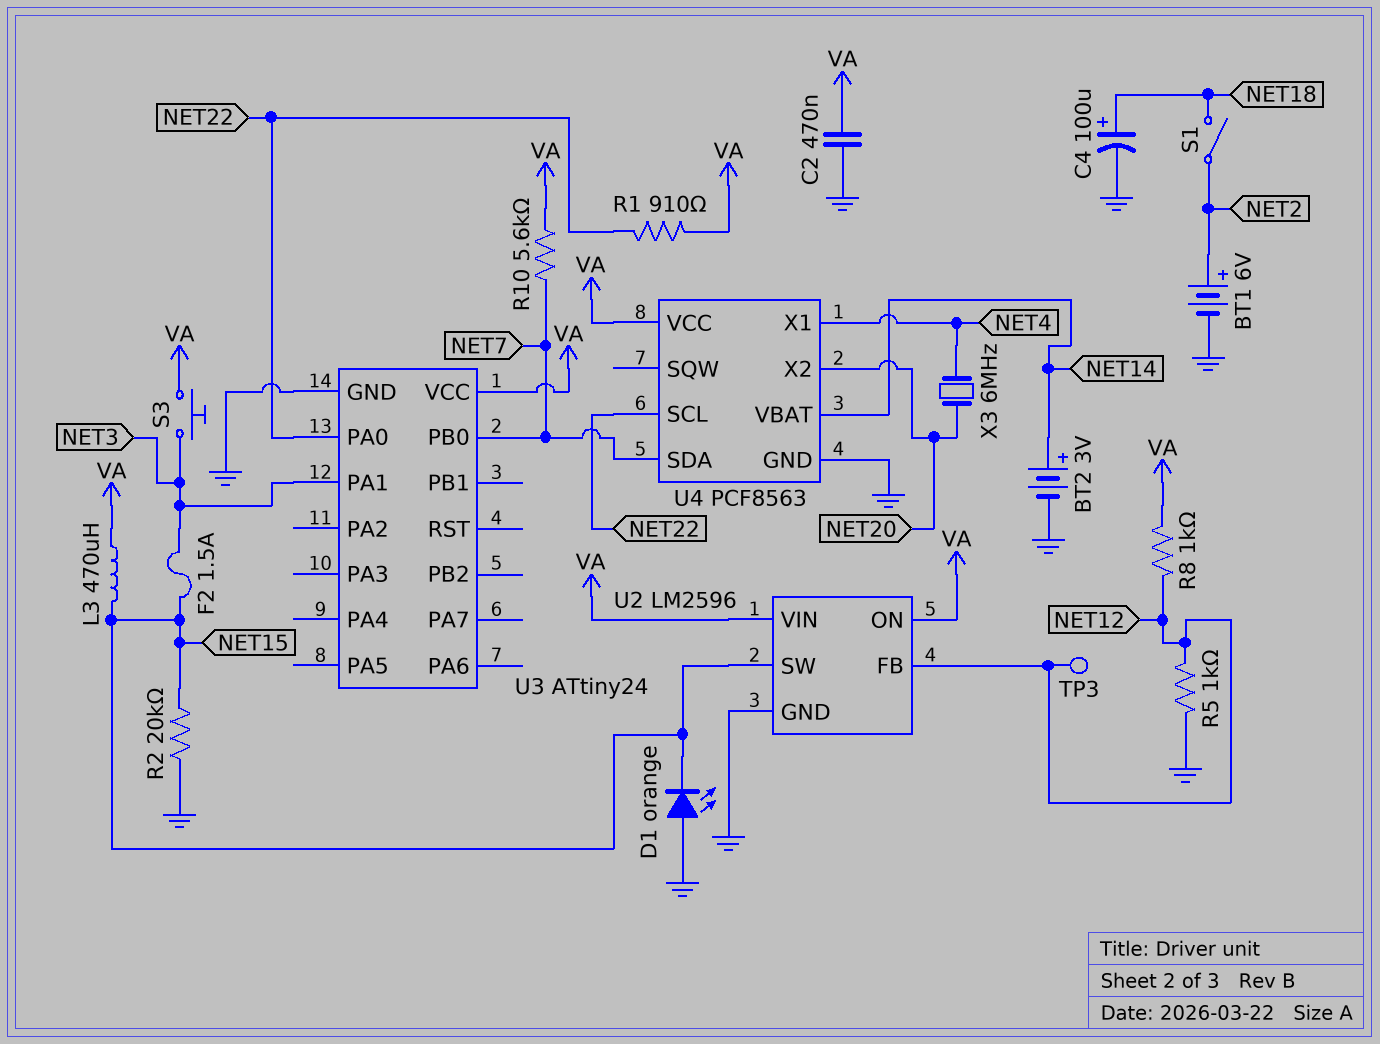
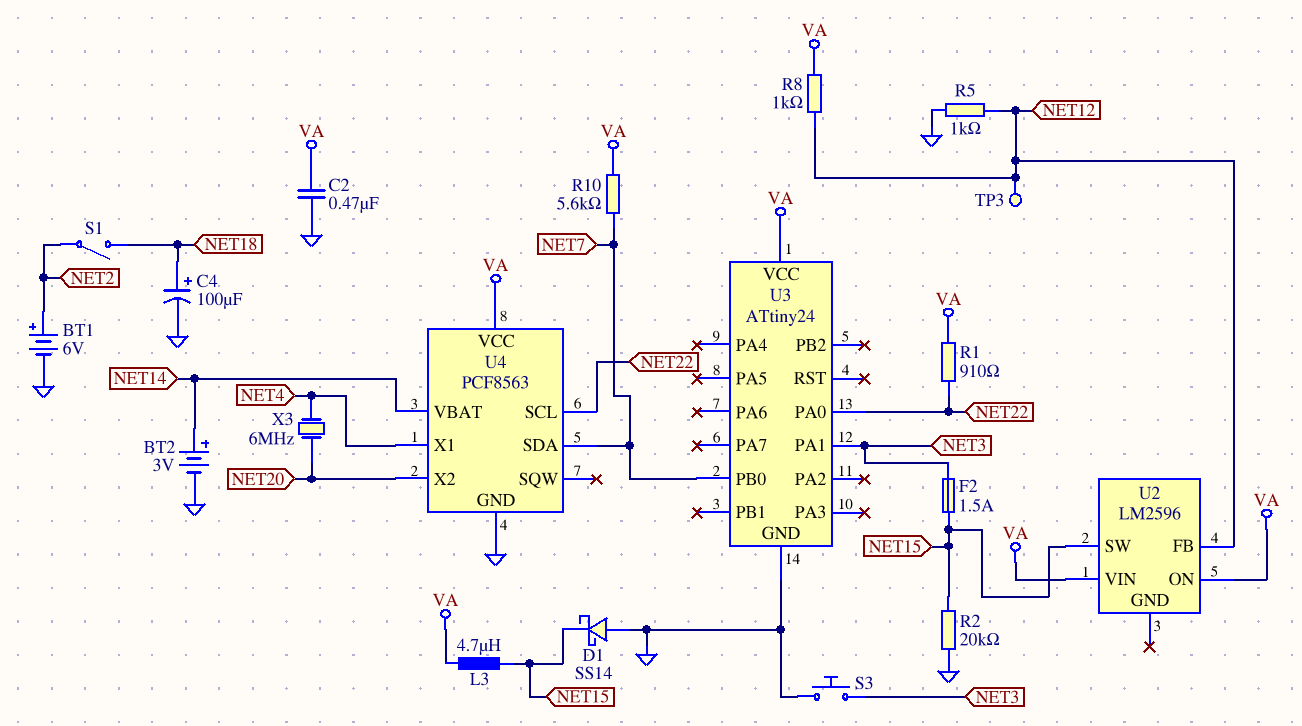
D1: LED orange (A GND, K NET15) -> schottky SS14 (A GND, K NET15)
L3: 470uH (NET15, VA) -> 4.7uH (NET15, VA)
S3: button (NET3, VA) -> button (GND, NET3)
U2 pin GND: GND -> none

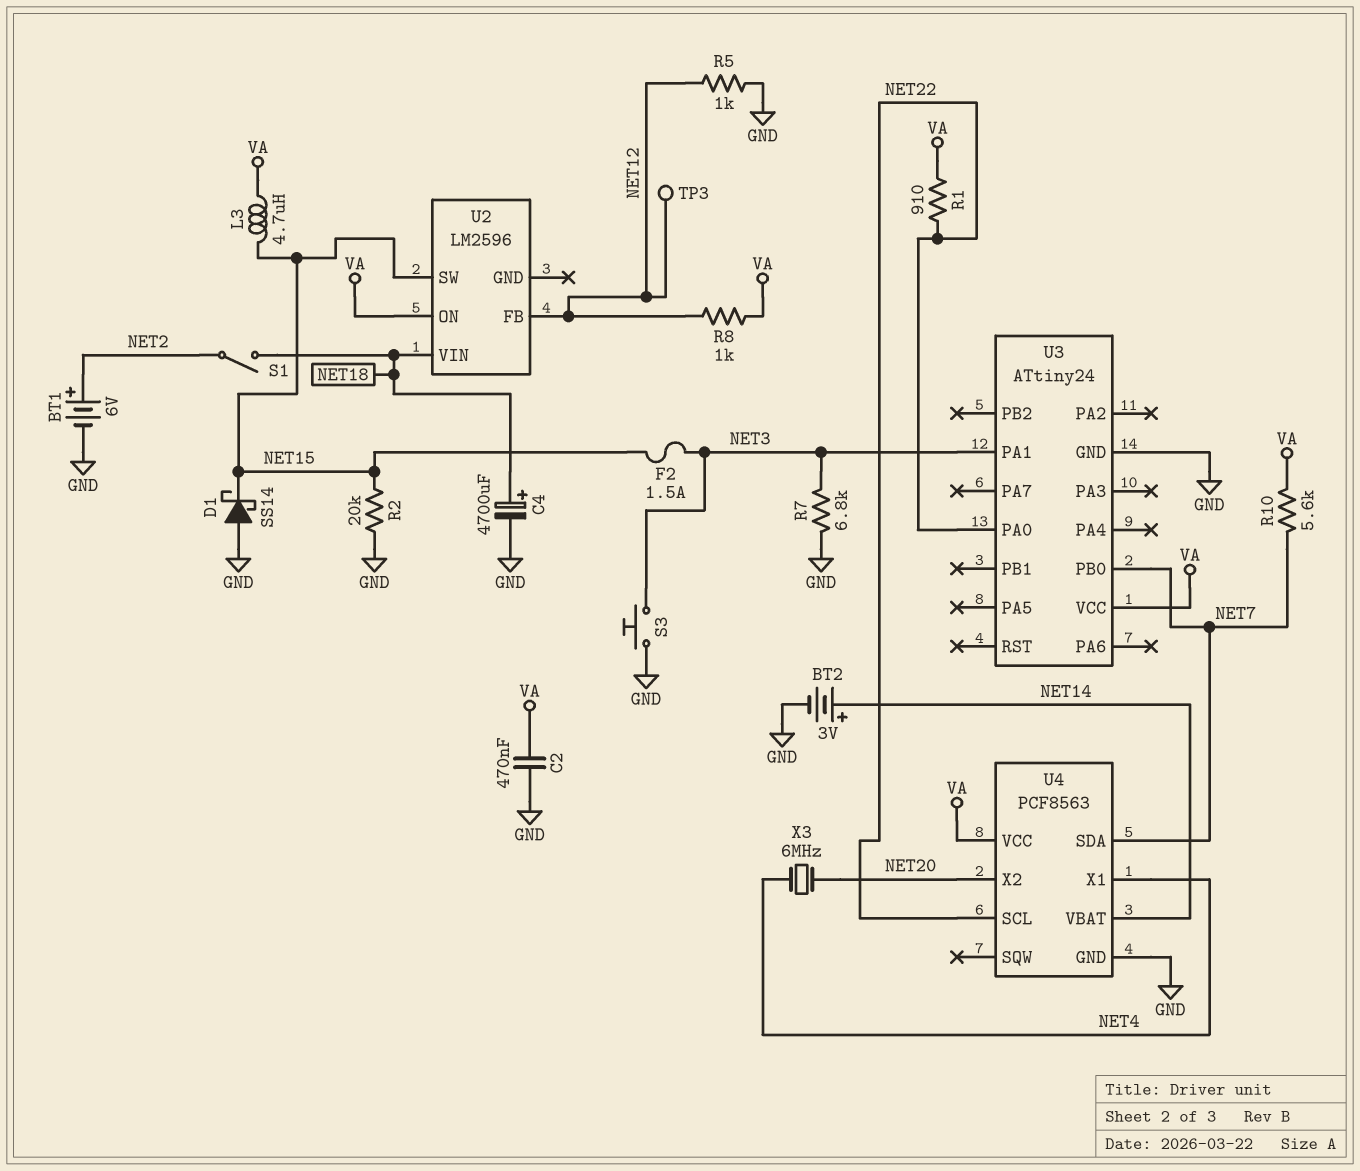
C4: 100uF (plus NET18, minus GND) -> 4700uF (plus NET18, minus GND)
R7: none -> 6.8k (GND, NET3)
U2 pin VIN: VA -> NET18

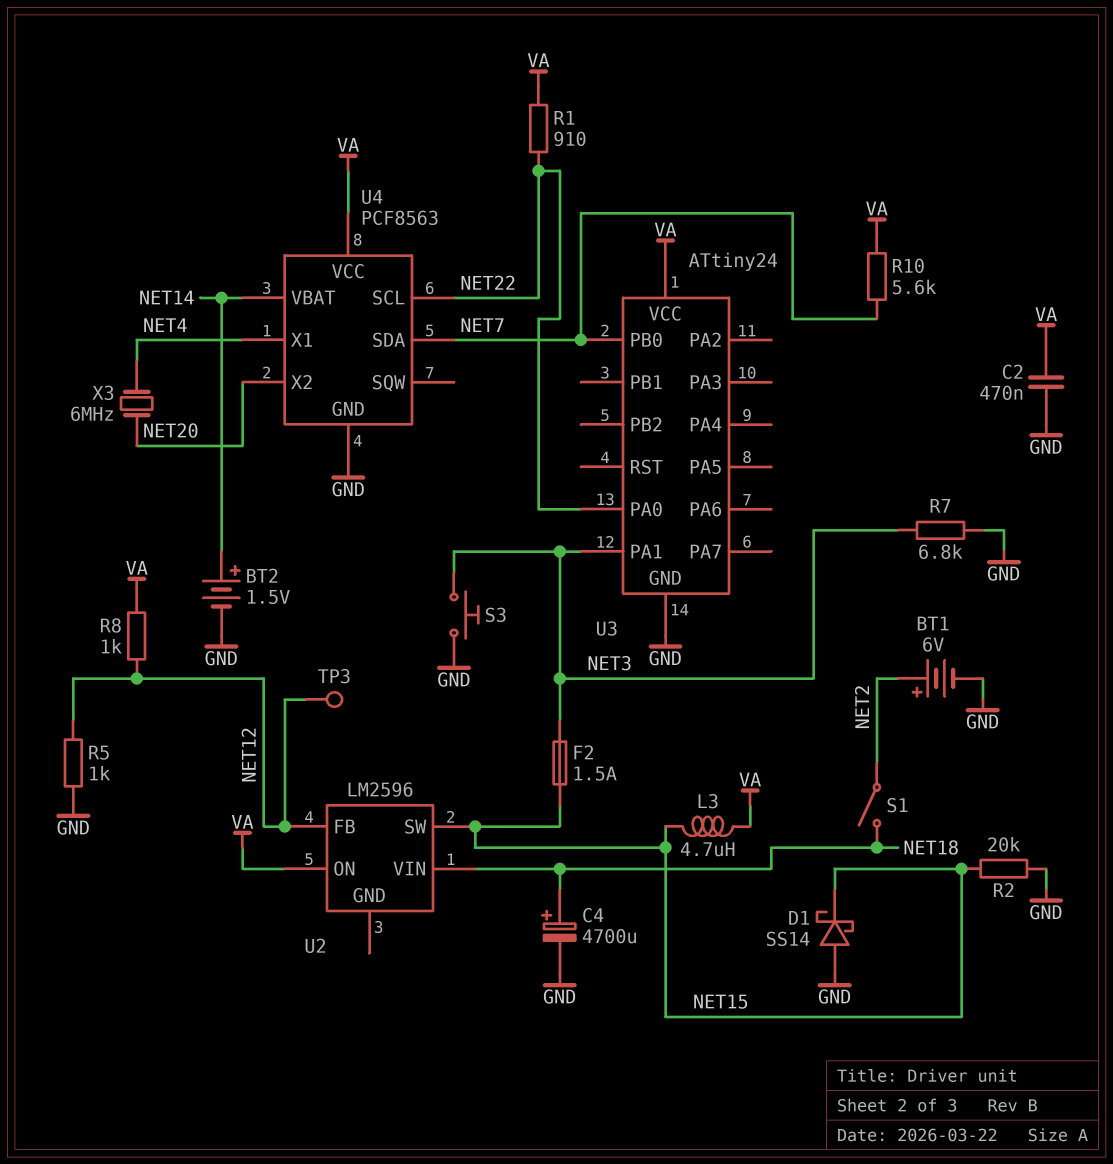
BT2: 3V (plus NET14, minus GND) -> 1.5V (plus NET14, minus GND)

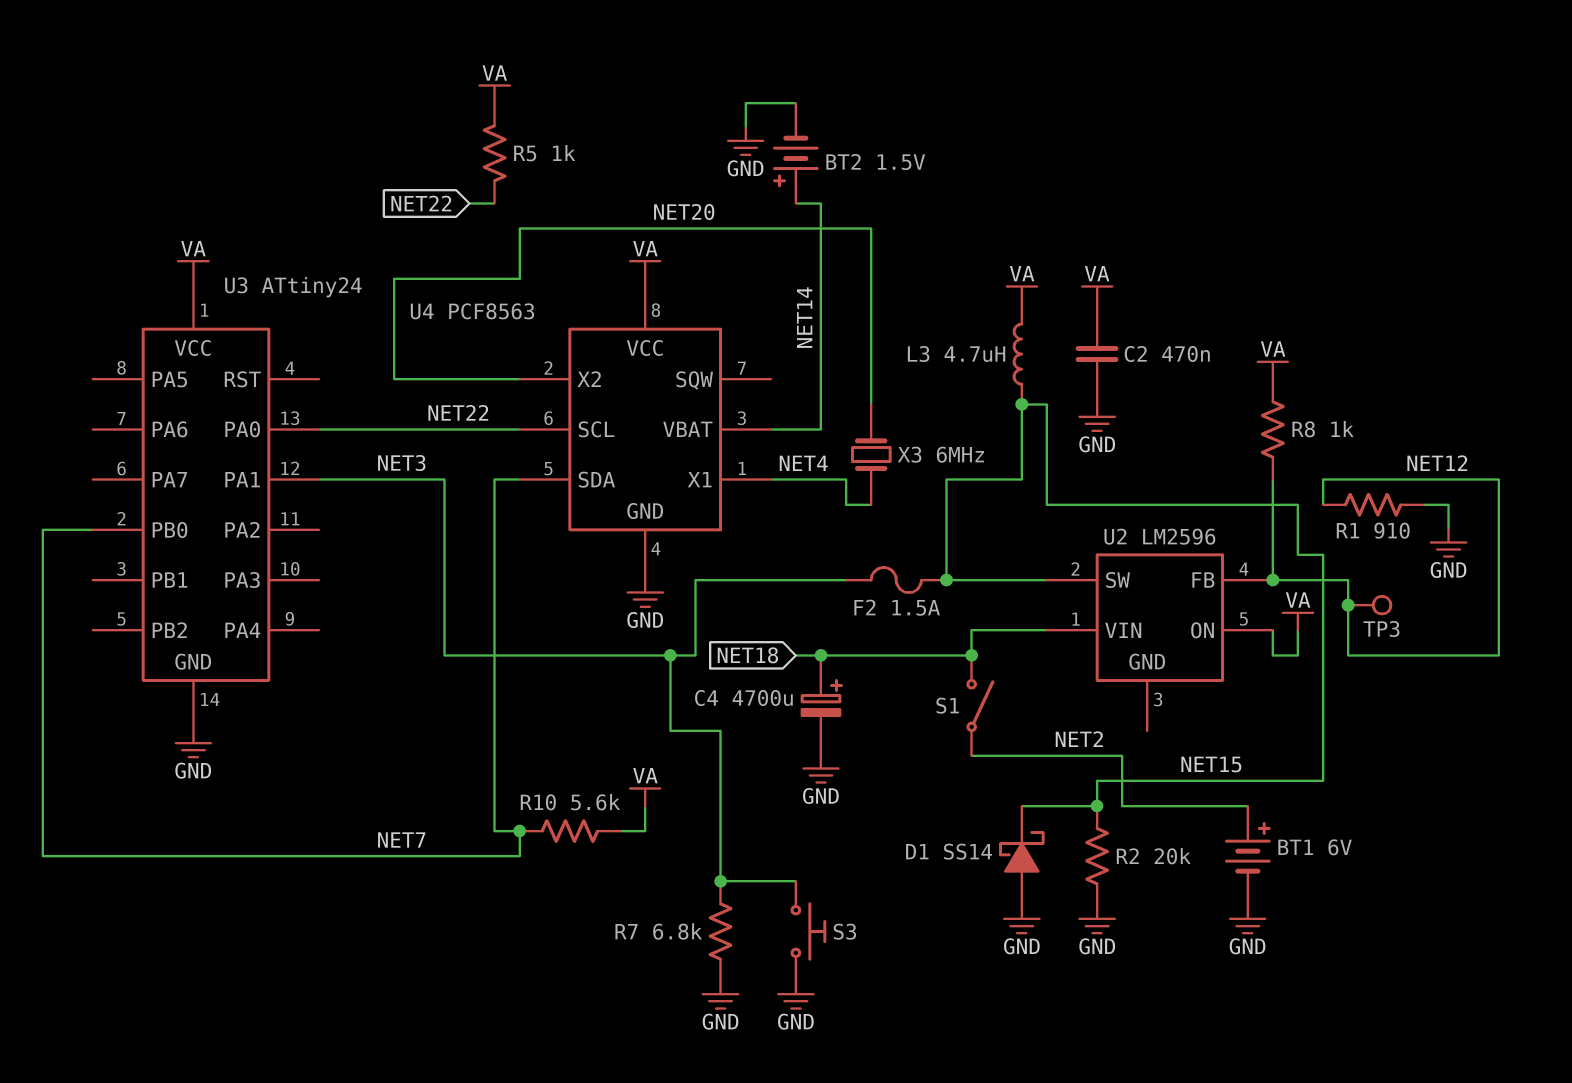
R1: 910 (NET22, VA) -> 910 (GND, NET12)
R5: 1k (GND, NET12) -> 1k (NET22, VA)

